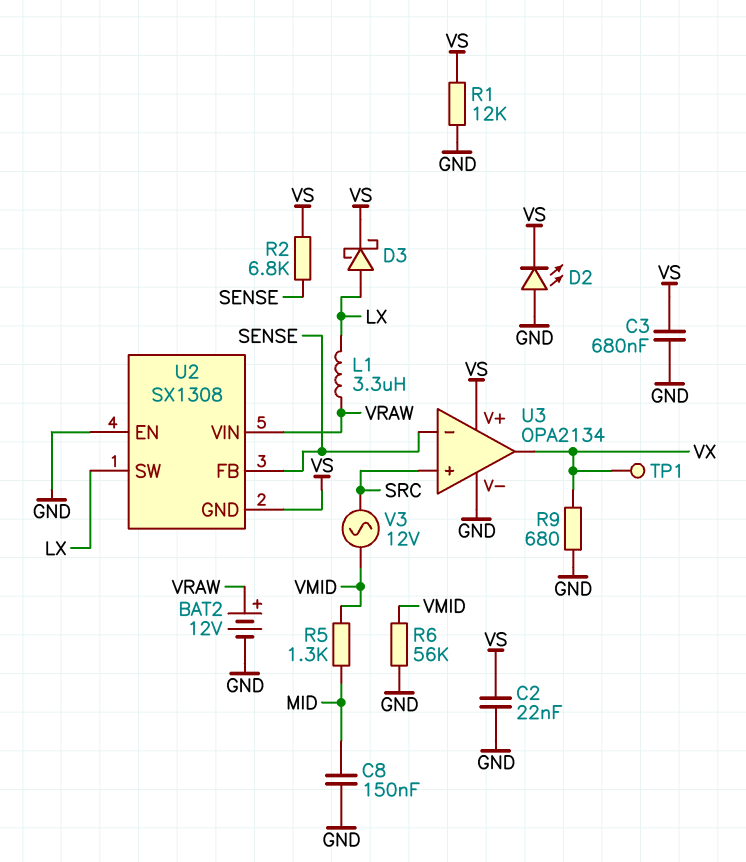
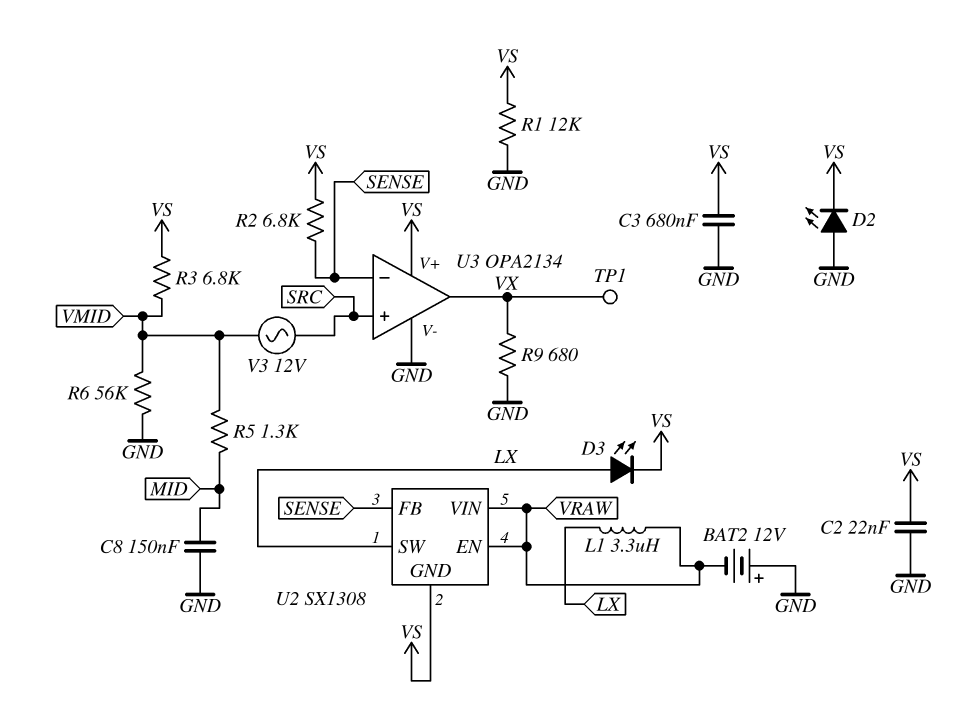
BAT2: 12V (plus VRAW, minus GND) -> 12V (plus GND, minus VRAW)
D3: schottky (A LX, K VS) -> LED (A LX, K VS)
R3: none -> 6.8k (VMID, VS)
U2 pin EN: GND -> VRAW

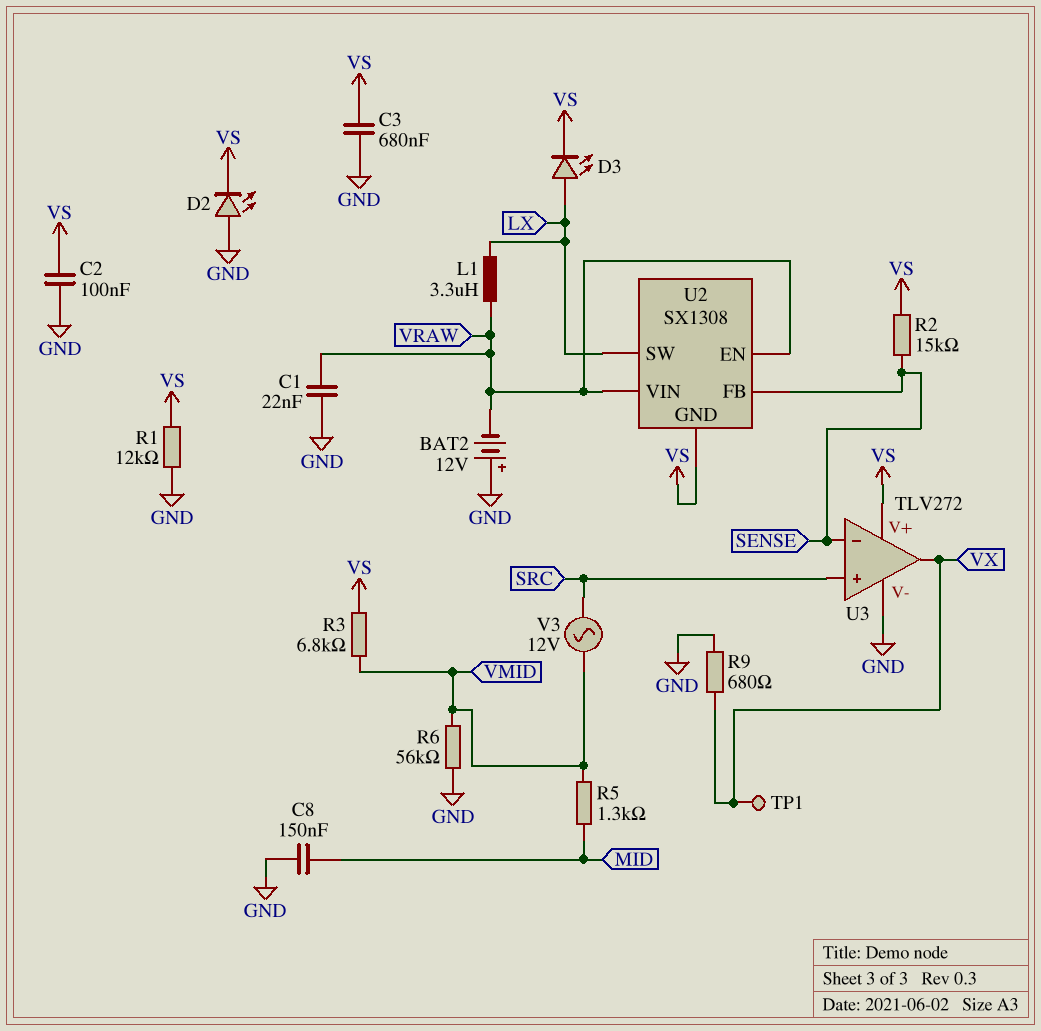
C1: none -> 22nF (GND, VRAW)
C2: 22nF (GND, VS) -> 100nF (GND, VS)
R2: 6.8k (SENSE, VS) -> 15k (SENSE, VS)
U3: OPA2134 -> TLV272

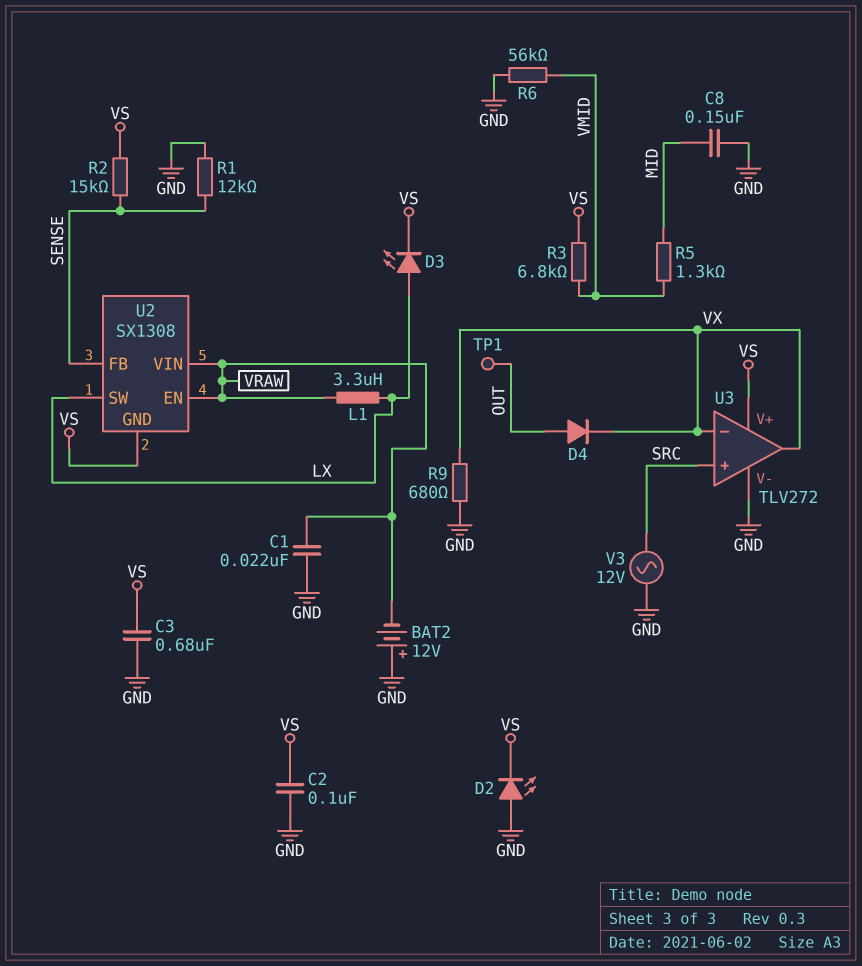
D4: none -> diode (A OUT, K VX)
R1: 12k (GND, VS) -> 12k (GND, SENSE)
TP1: test point (VX) -> test point (OUT)
U3 pin in-: SENSE -> VX
V3: AC 12V (SRC, VMID) -> AC 12V (GND, SRC)

